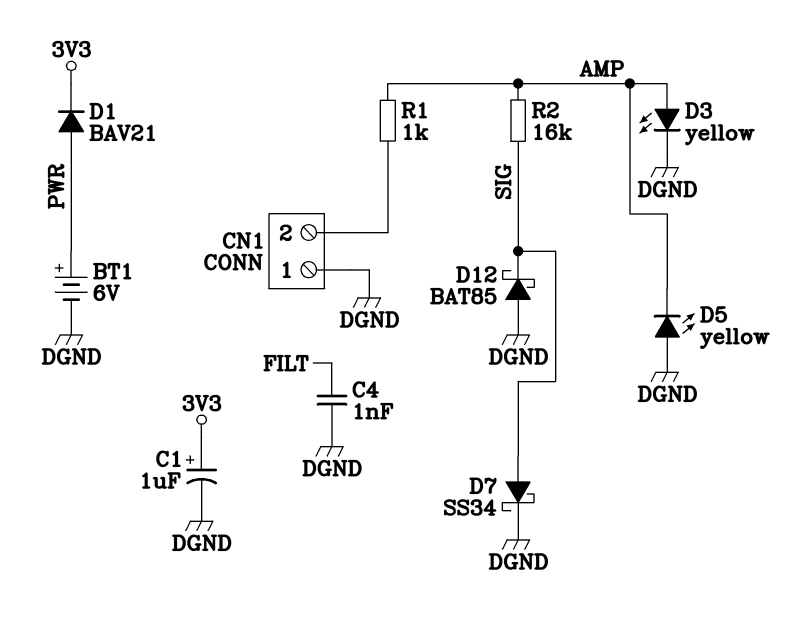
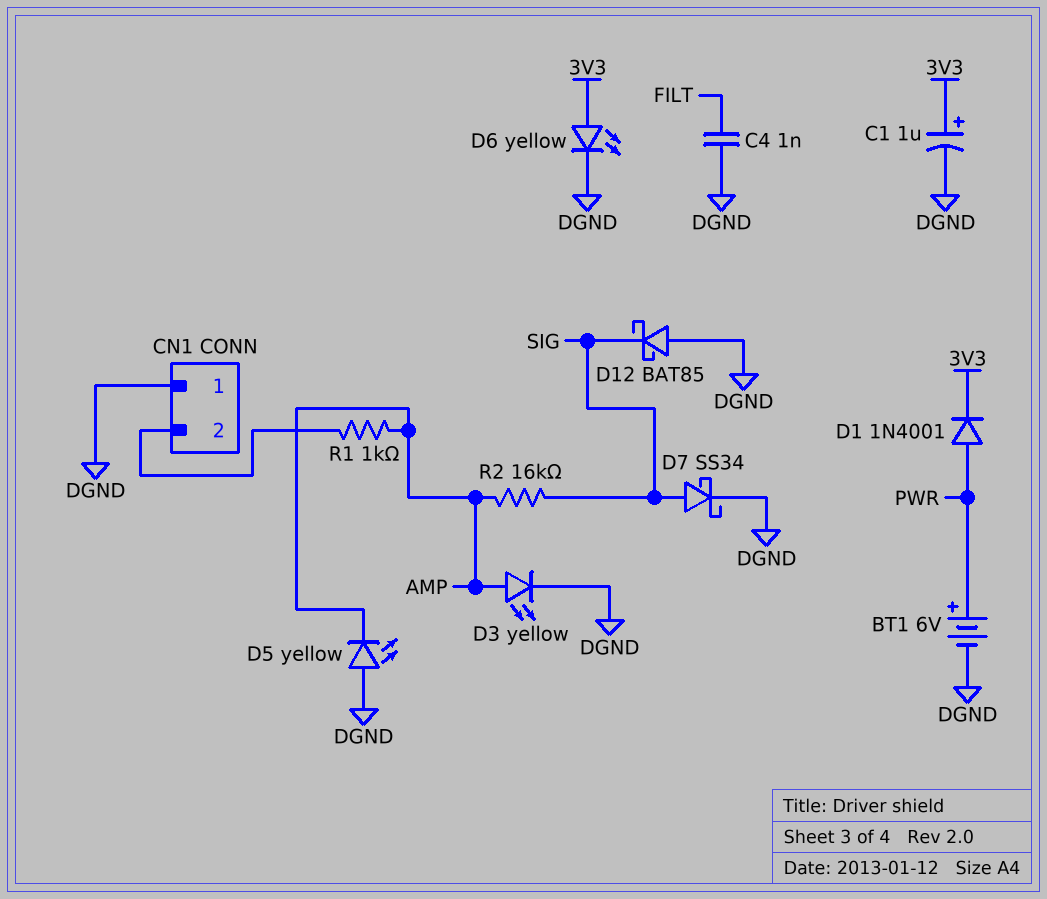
D1: diode BAV21 (A PWR, K 3V3) -> diode 1N4001 (A PWR, K 3V3)
D6: none -> LED yellow (A 3V3, K DGND)

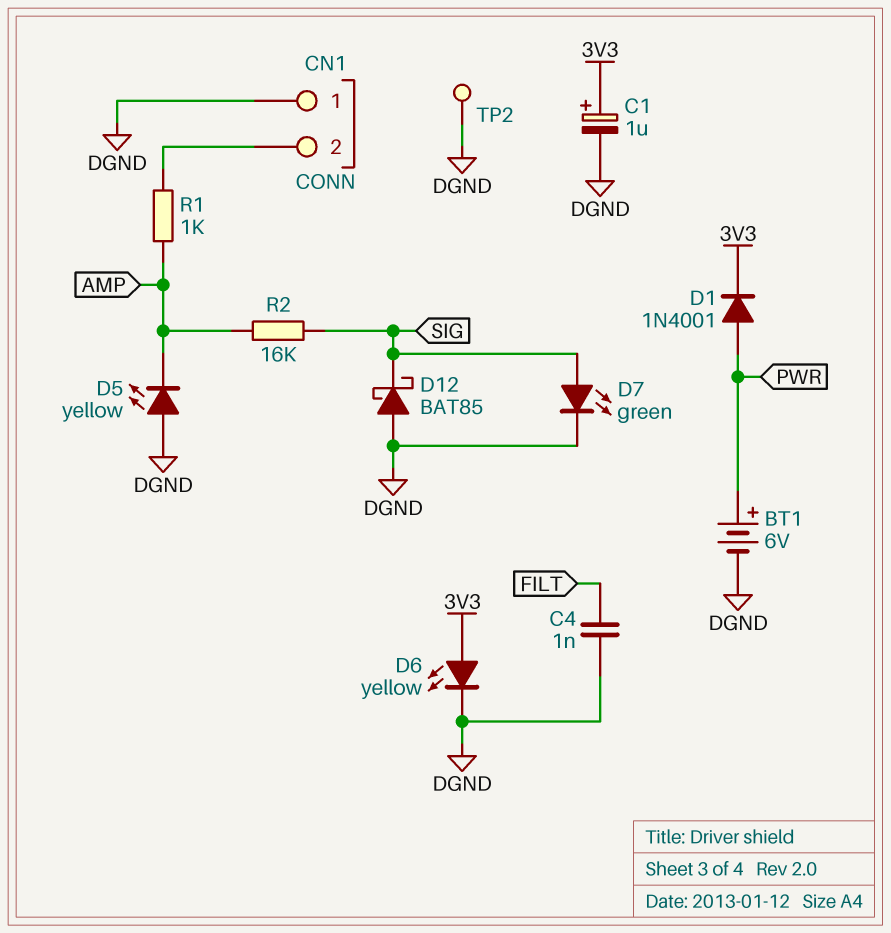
D3: LED yellow (A AMP, K DGND) -> none
D7: schottky SS34 (A SIG, K DGND) -> LED green (A SIG, K DGND)
TP2: none -> test point (DGND)

